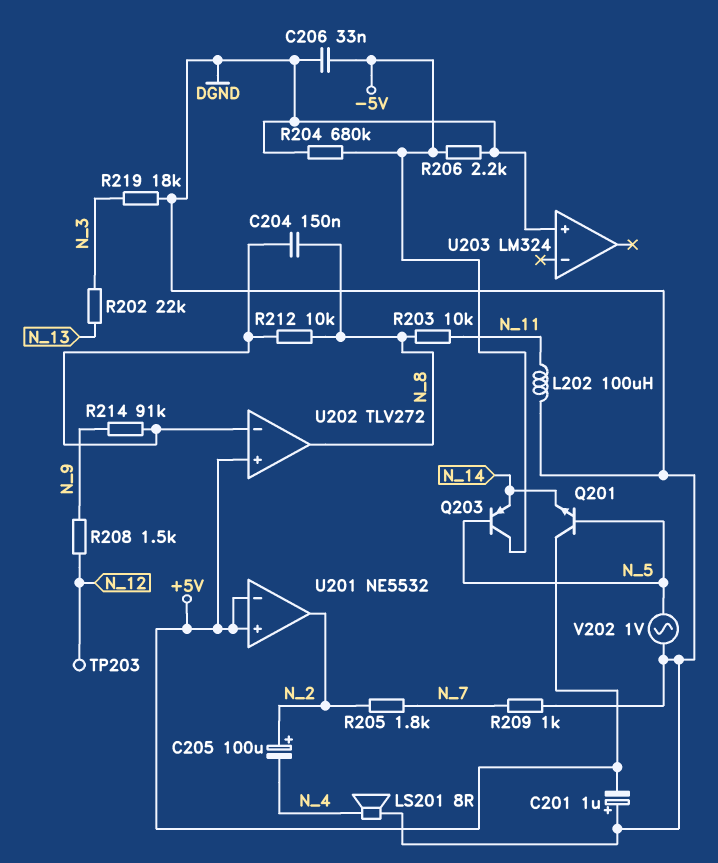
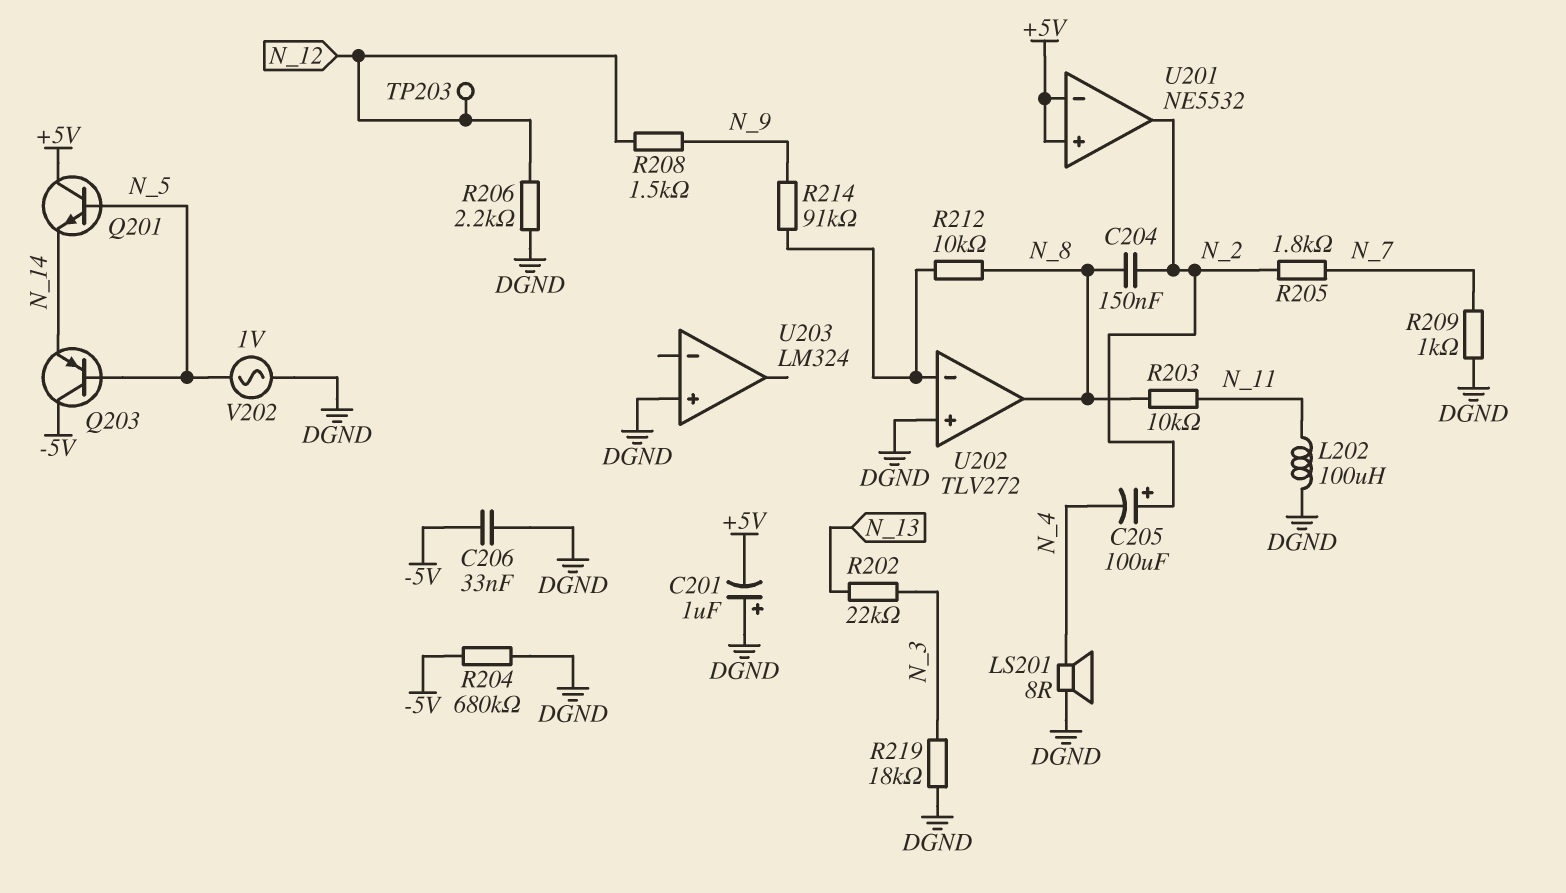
C204: 150nF (N_8, U202/in-) -> 150nF (N_2, N_8)
R206: 2.2k (-5V, DGND) -> 2.2k (DGND, N_12)
U202 pin in+: +5V -> DGND

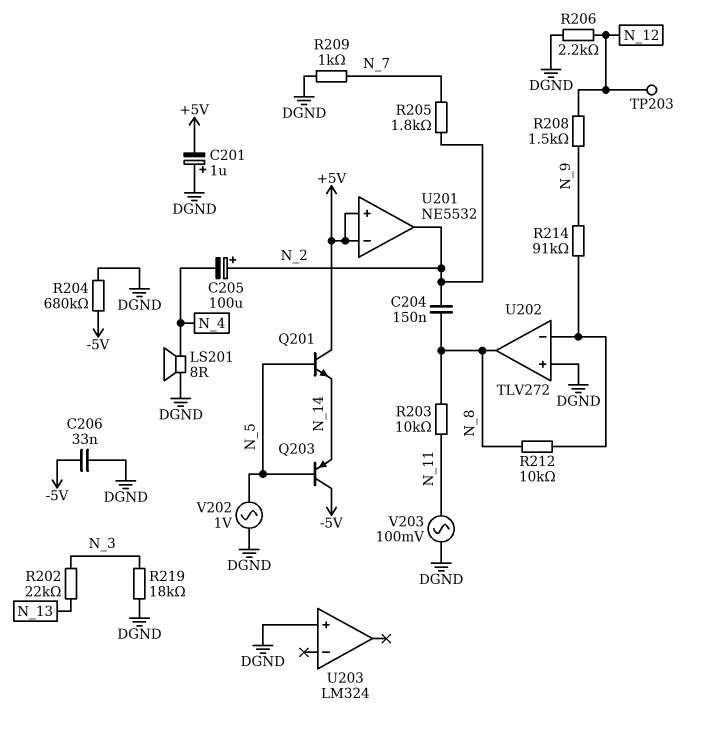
L202: 100uH (DGND, N_11) -> none
V203: none -> AC 100mV (DGND, N_11)

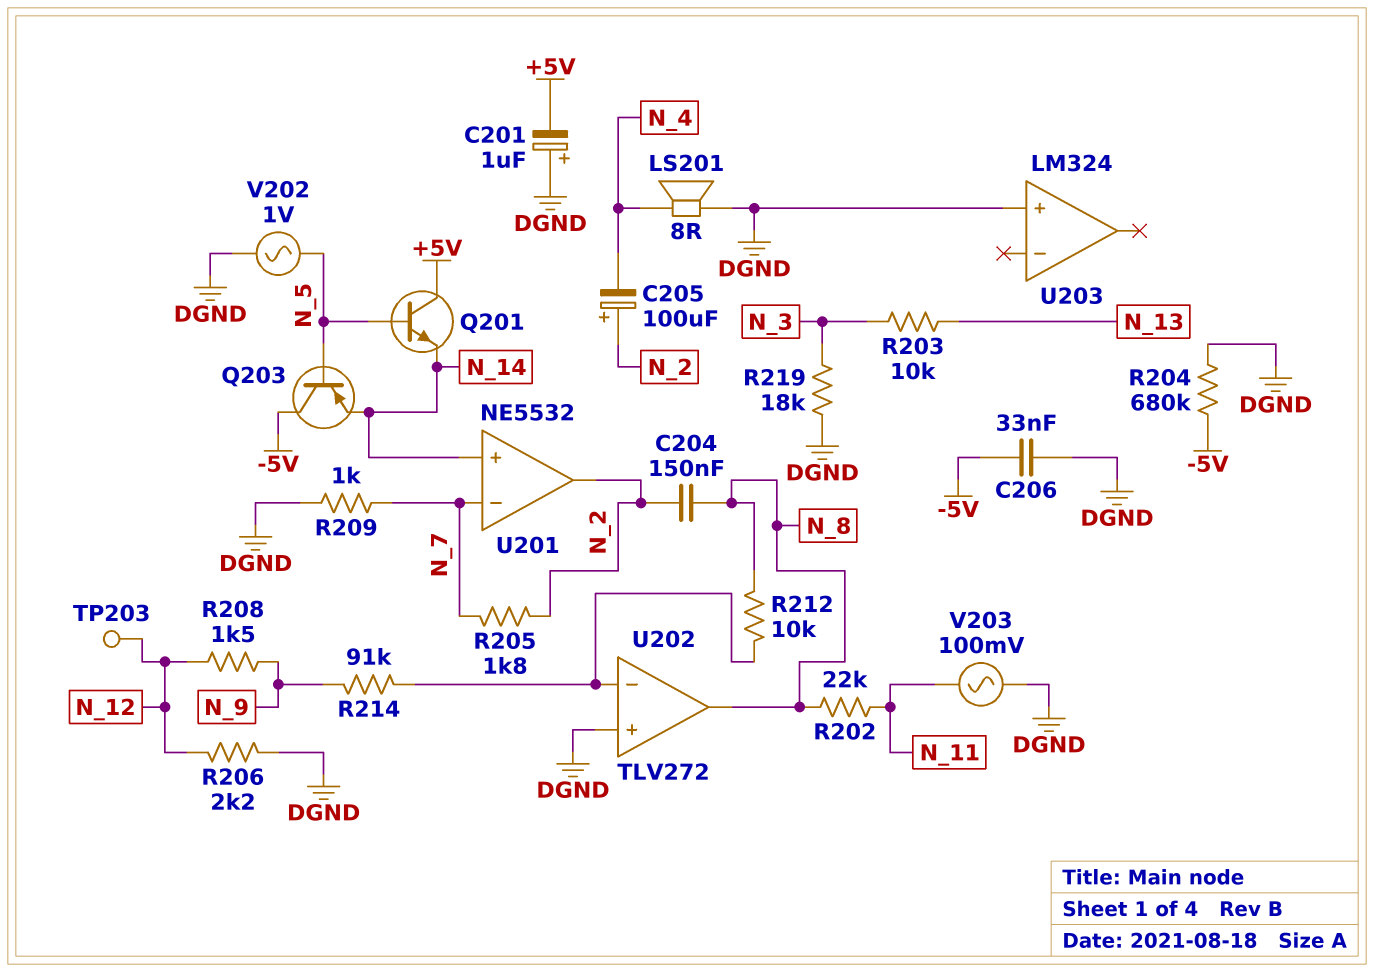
R202: 22k (N_3, N_13) -> 22k (N_8, N_11)
R203: 10k (N_8, N_11) -> 10k (N_3, N_13)
U201 pin in+: +5V -> N_14
U201 pin in-: +5V -> N_7

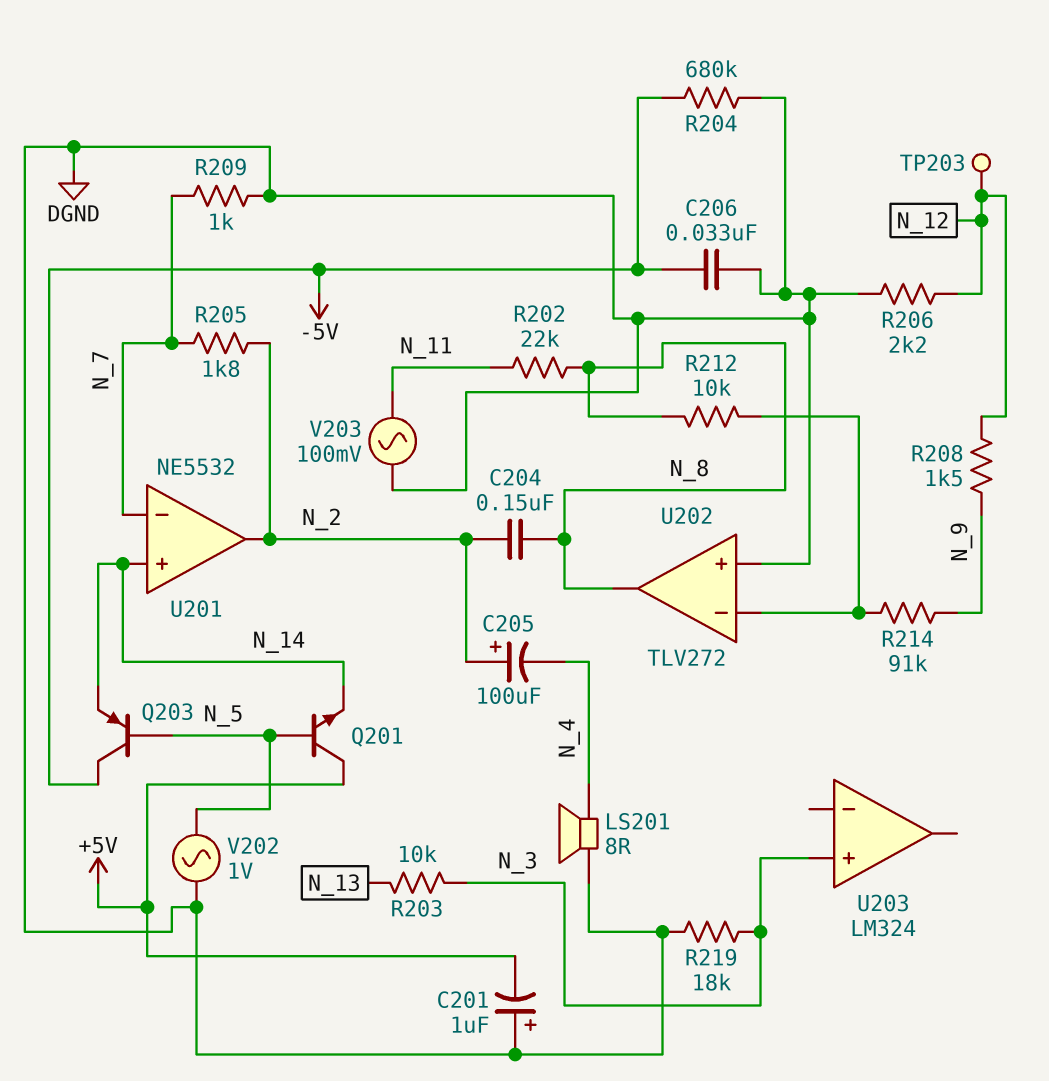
U203 pin in+: DGND -> N_3

